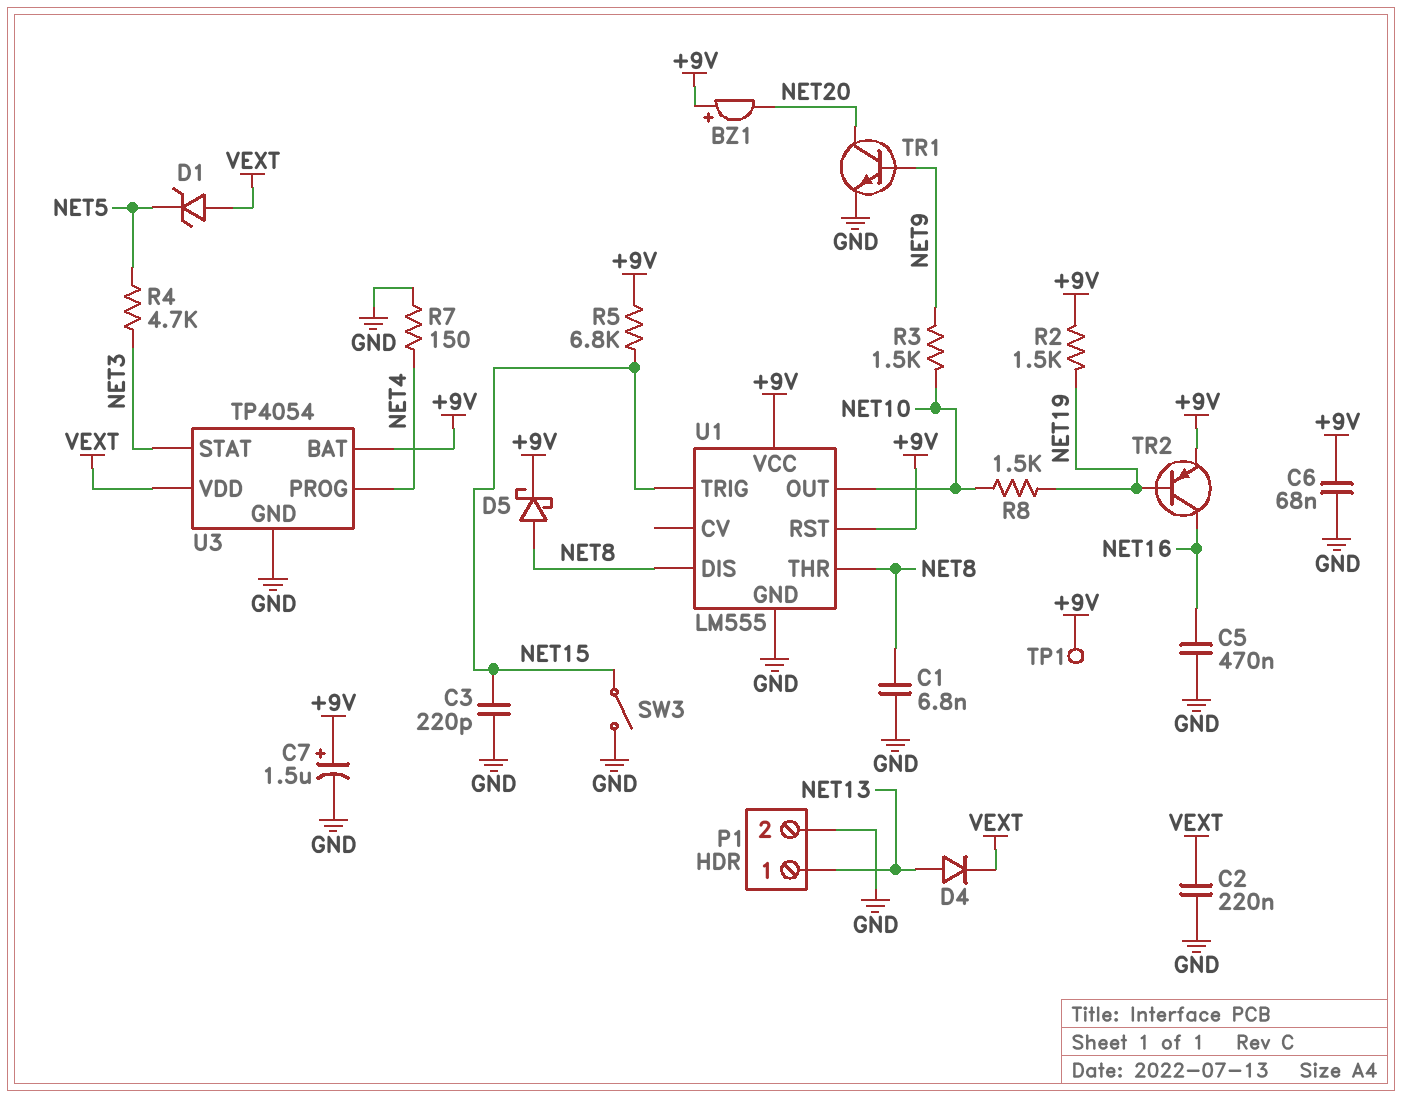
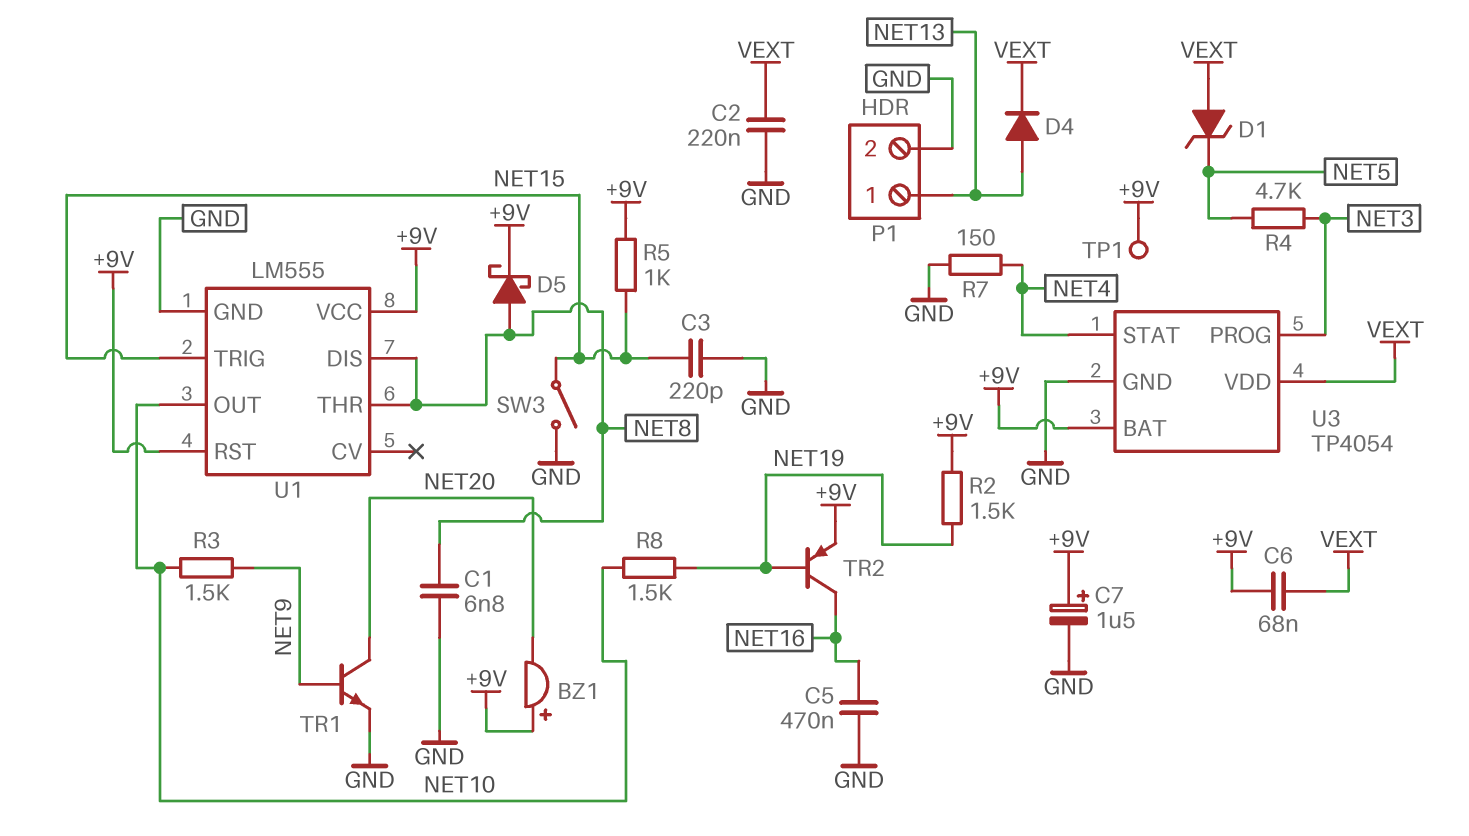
C6: 68nF (+9V, GND) -> 68nF (+9V, VEXT)
R5: 6.8k (+9V, NET15) -> 1k (+9V, NET15)
U3 pin PROG: NET4 -> NET3
U3 pin STAT: NET3 -> NET4

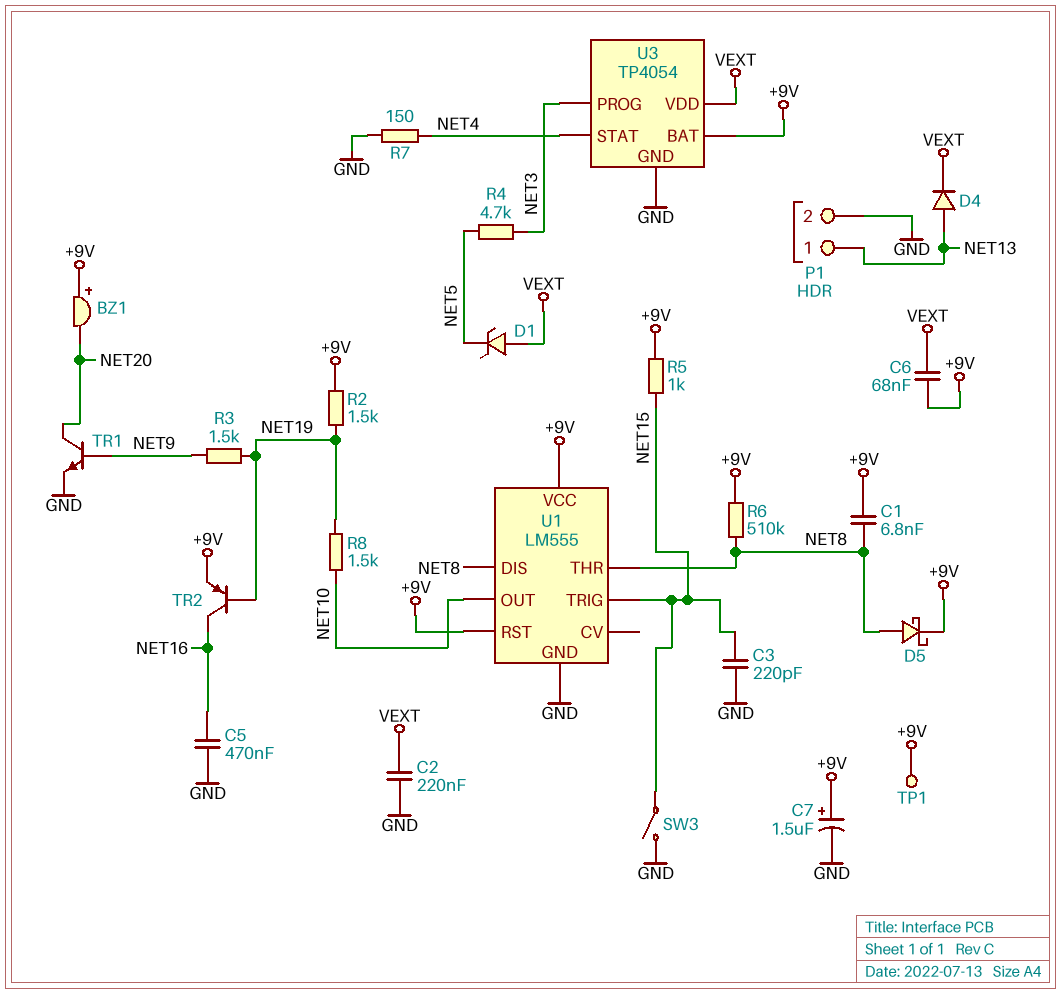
C1: 6.8nF (GND, NET8) -> 6.8nF (+9V, NET8)
R3: 1.5k (NET9, NET10) -> 1.5k (NET9, NET19)
R6: none -> 510k (+9V, NET8)

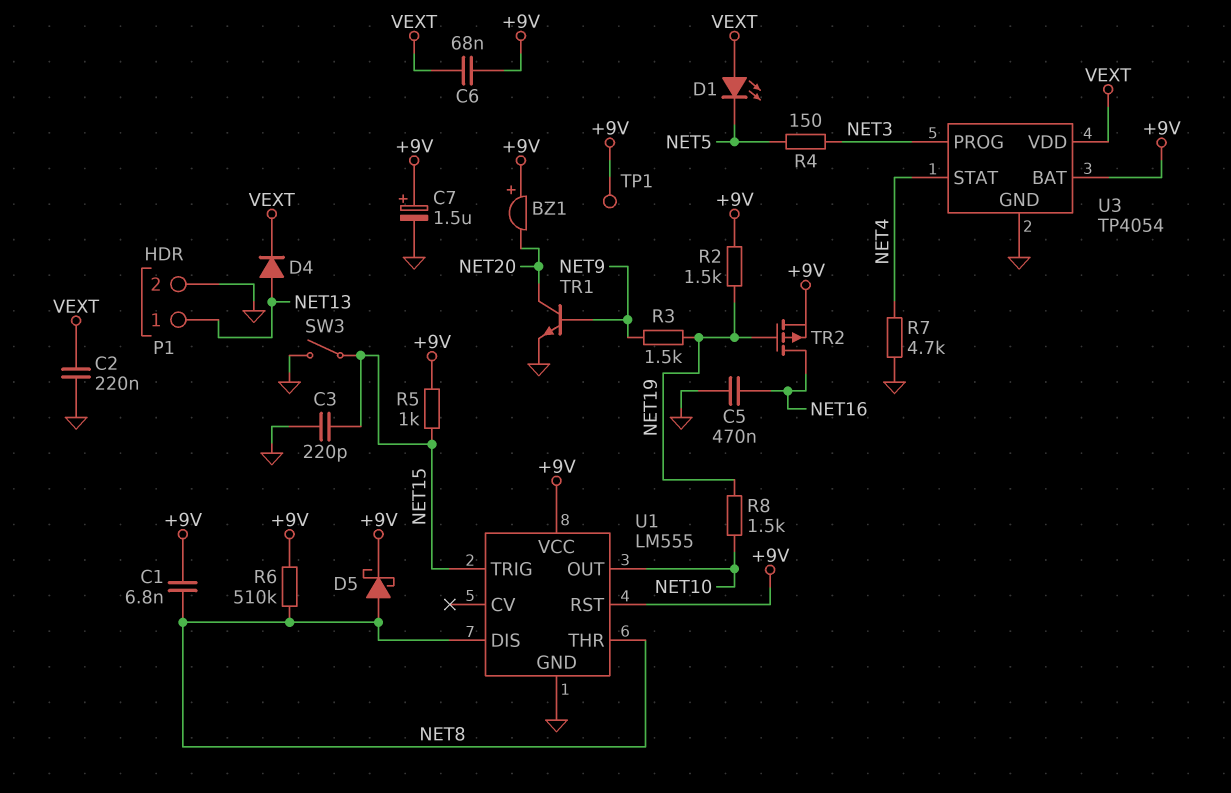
D1: zener (A VEXT, K NET5) -> LED (A VEXT, K NET5)
R4: 4.7k (NET3, NET5) -> 150 (NET3, NET5)
R7: 150 (GND, NET4) -> 4.7k (GND, NET4)
TR2: PNP (B NET19, C NET16, E +9V) -> PMOS (G NET19, D NET16, S +9V)

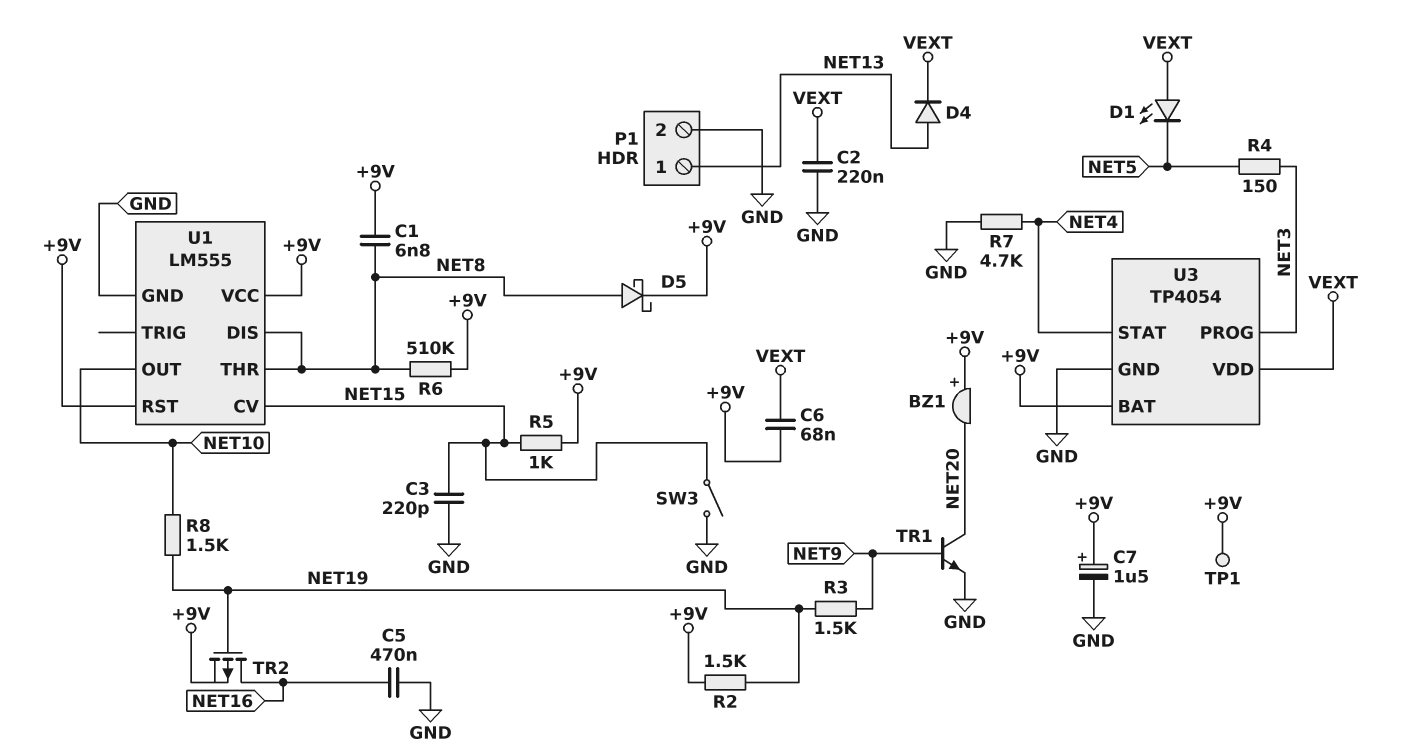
U1 pin CV: none -> NET15
U1 pin TRIG: NET15 -> none

